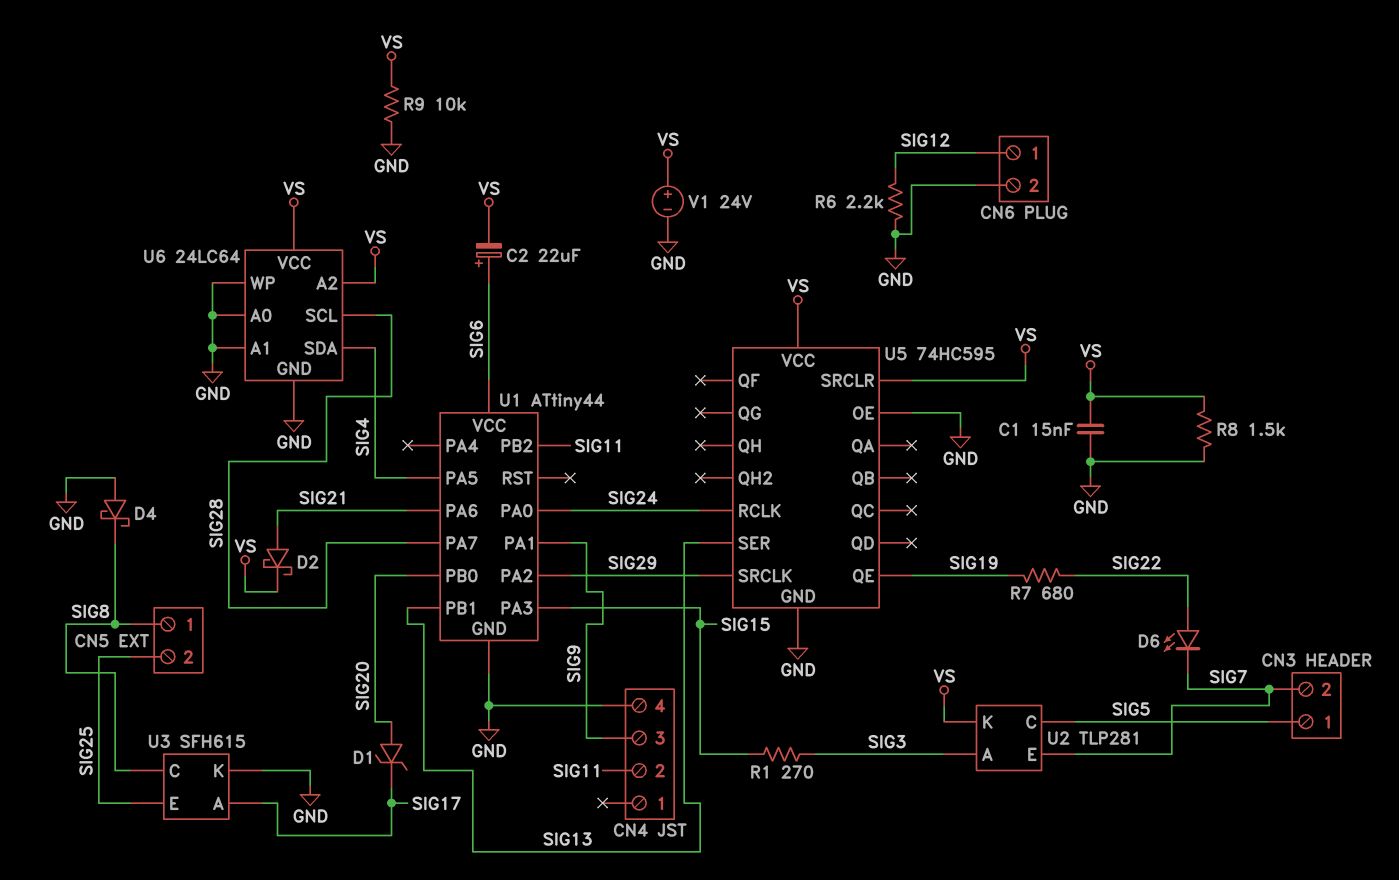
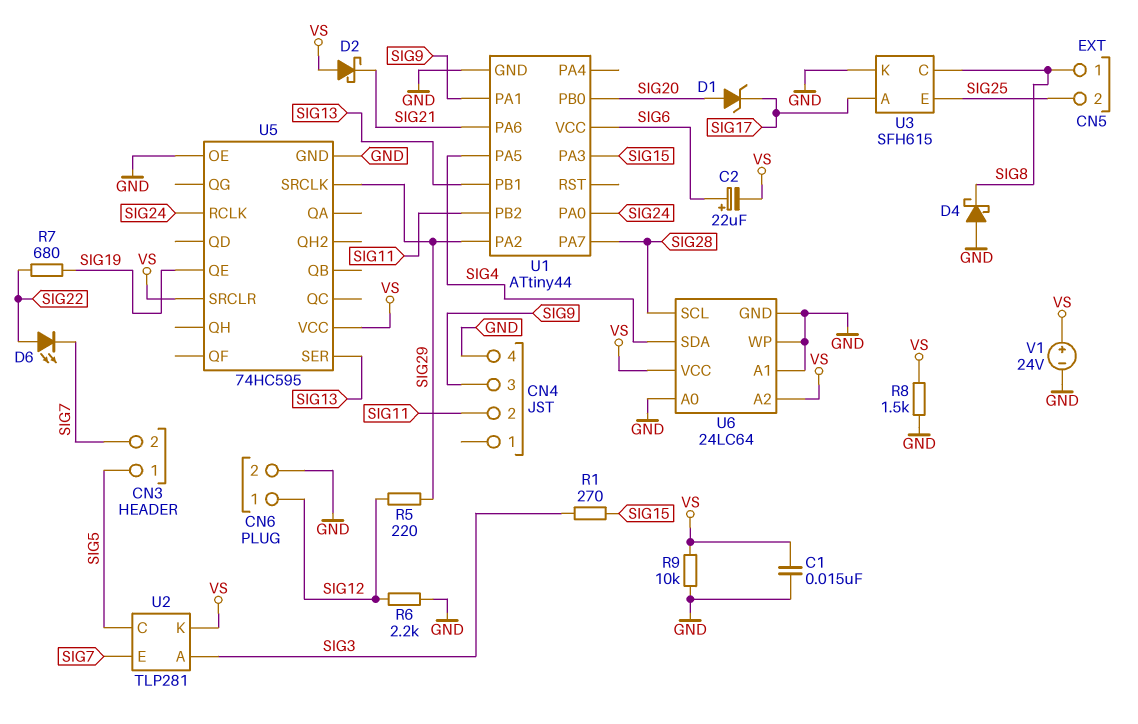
D2: schottky (A SIG21, K VS) -> schottky (A VS, K SIG21)
R5: none -> 220 (SIG12, SIG29)

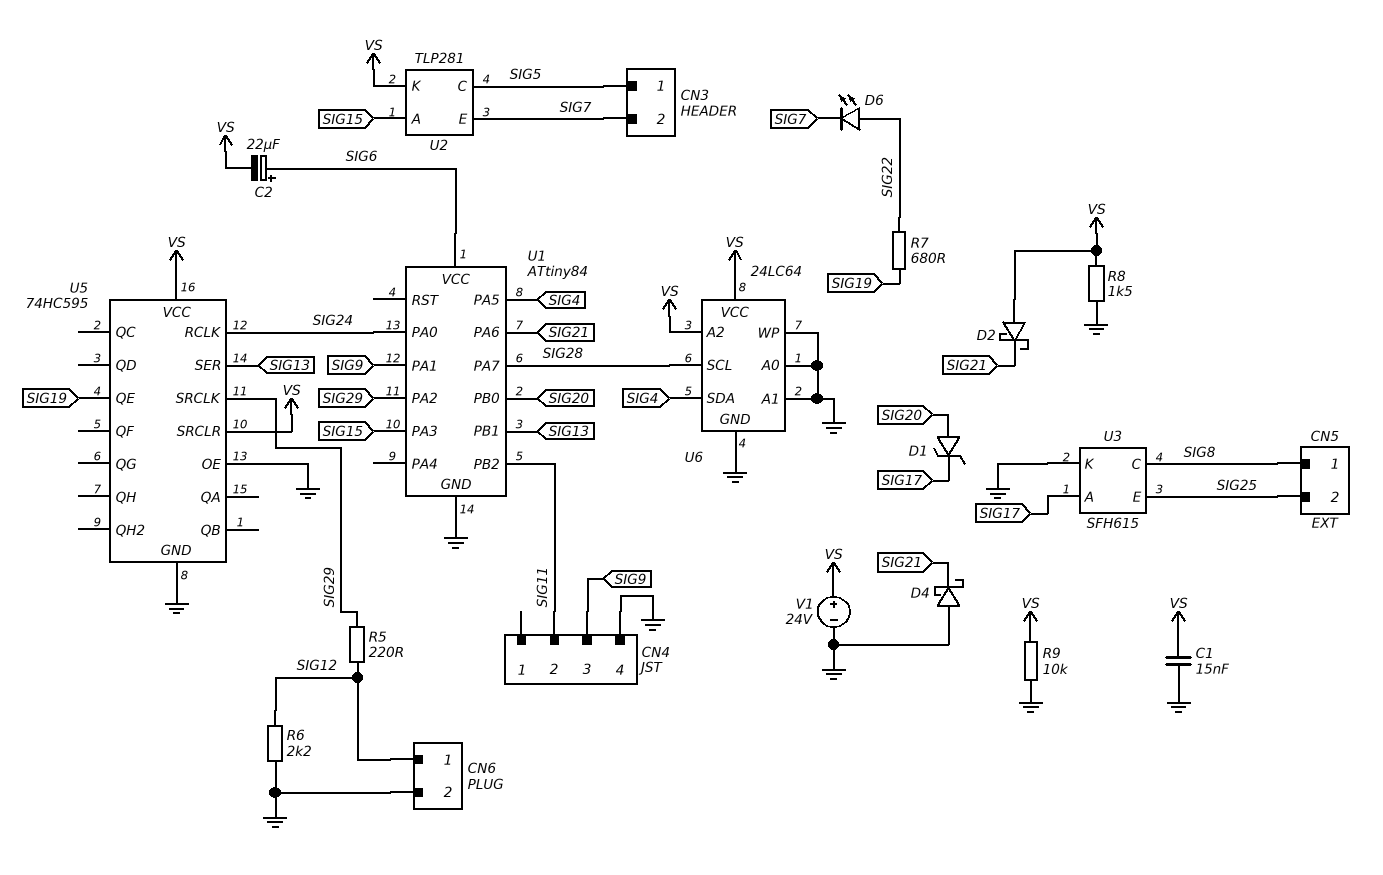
D4: schottky (A GND, K SIG8) -> schottky (A GND, K SIG21)
R1: 270 (SIG3, SIG15) -> none
U1: ATtiny44 -> ATtiny84
U2 pin A: SIG3 -> SIG15

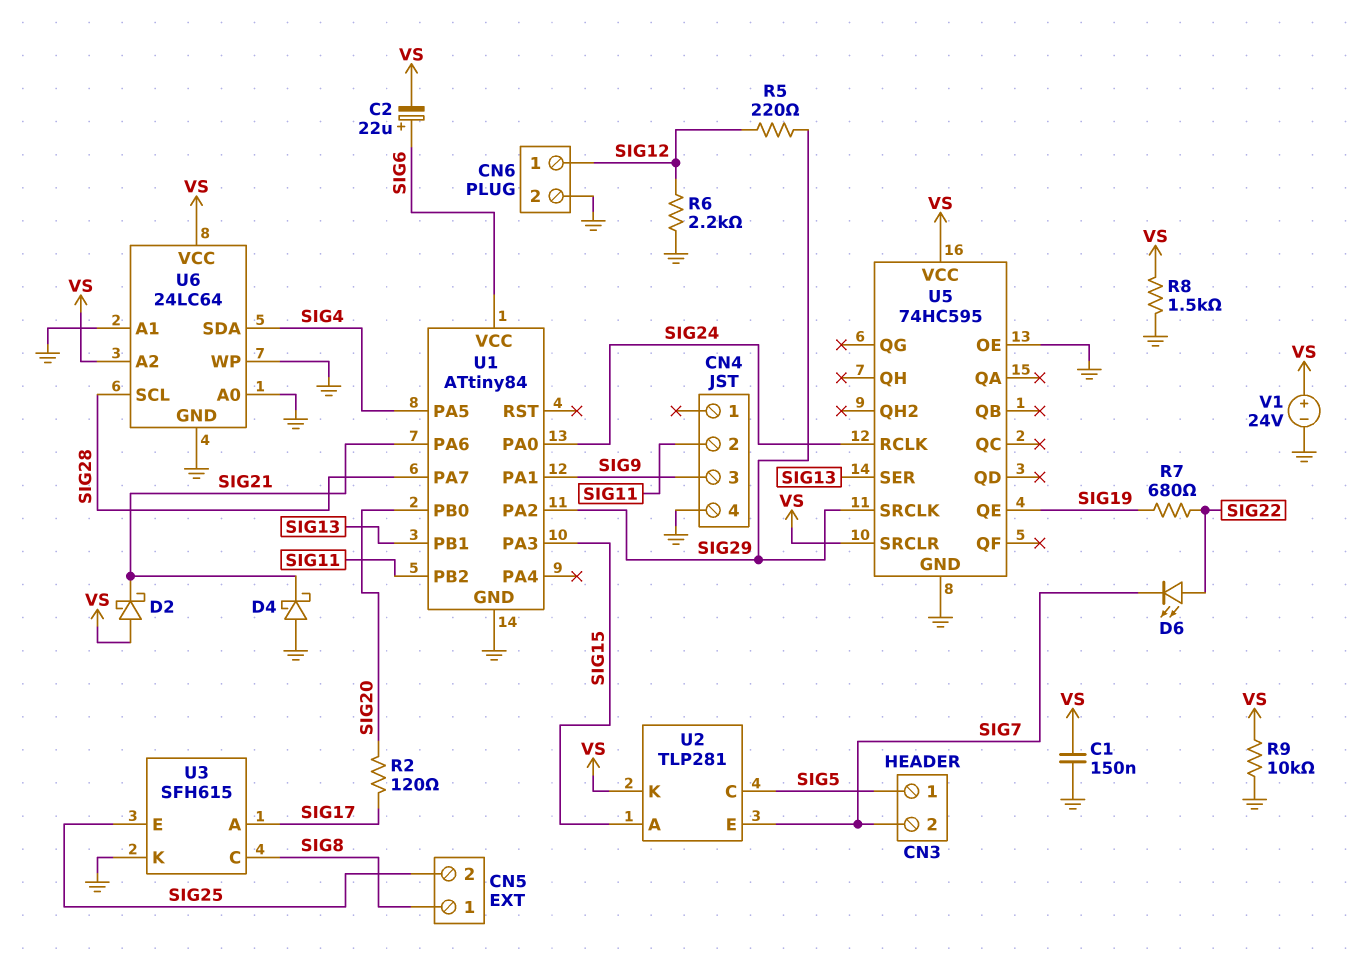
C1: 15nF (GND, VS) -> 150nF (GND, VS)
D1: zener (A SIG20, K SIG17) -> none
R2: none -> 120 (SIG17, SIG20)

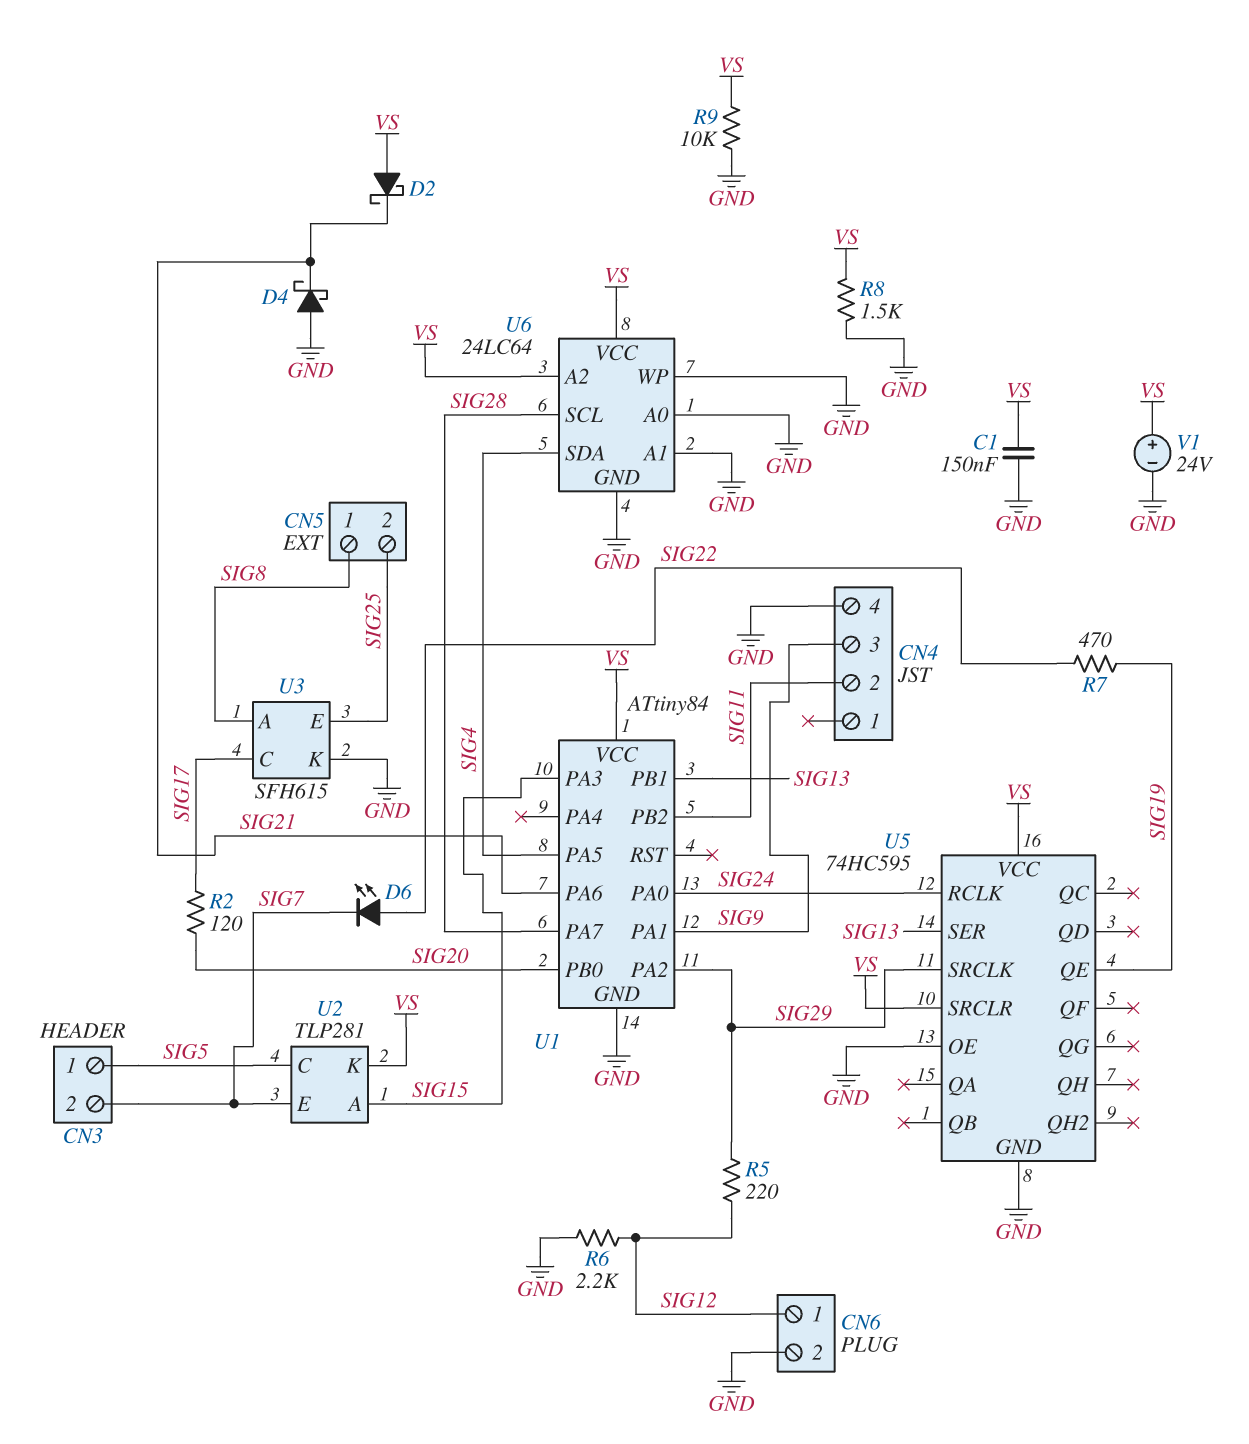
C2: 22uF (plus SIG6, minus VS) -> none
R7: 680 (SIG19, SIG22) -> 470 (SIG19, SIG22)
U1 pin VCC: SIG6 -> VS
U3 pin A: SIG17 -> SIG8
U3 pin C: SIG8 -> SIG17

